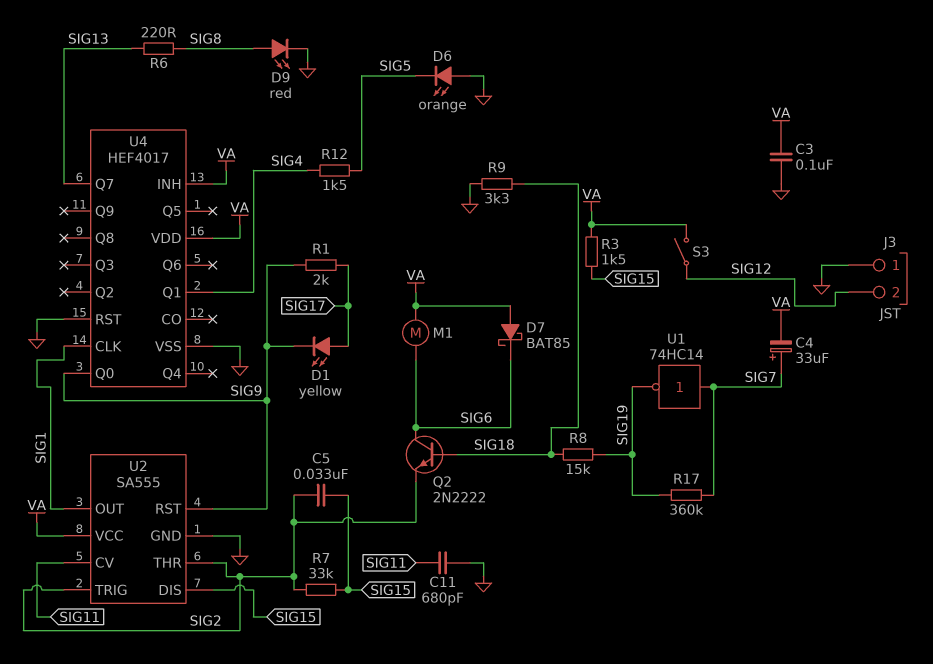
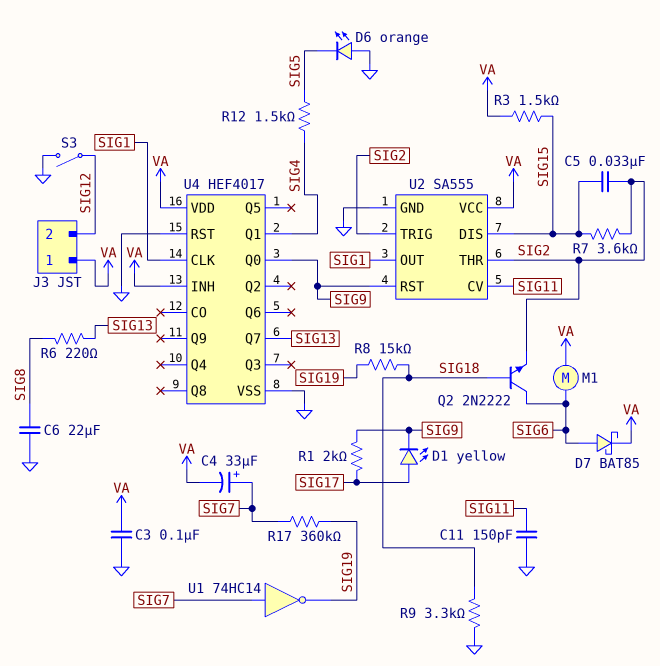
C6: none -> 22uF (GND, SIG8)
C11: 680pF (GND, SIG11) -> 150pF (GND, SIG11)
D7: schottky BAT85 (A VA, K SIG6) -> schottky BAT85 (A SIG6, K VA)
D9: LED red (A SIG8, K GND) -> none
J3 pin 1: GND -> VA
R7: 33k (SIG2, SIG15) -> 3.6k (SIG2, SIG15)
S3: switch (SIG12, VA) -> switch (GND, SIG12)

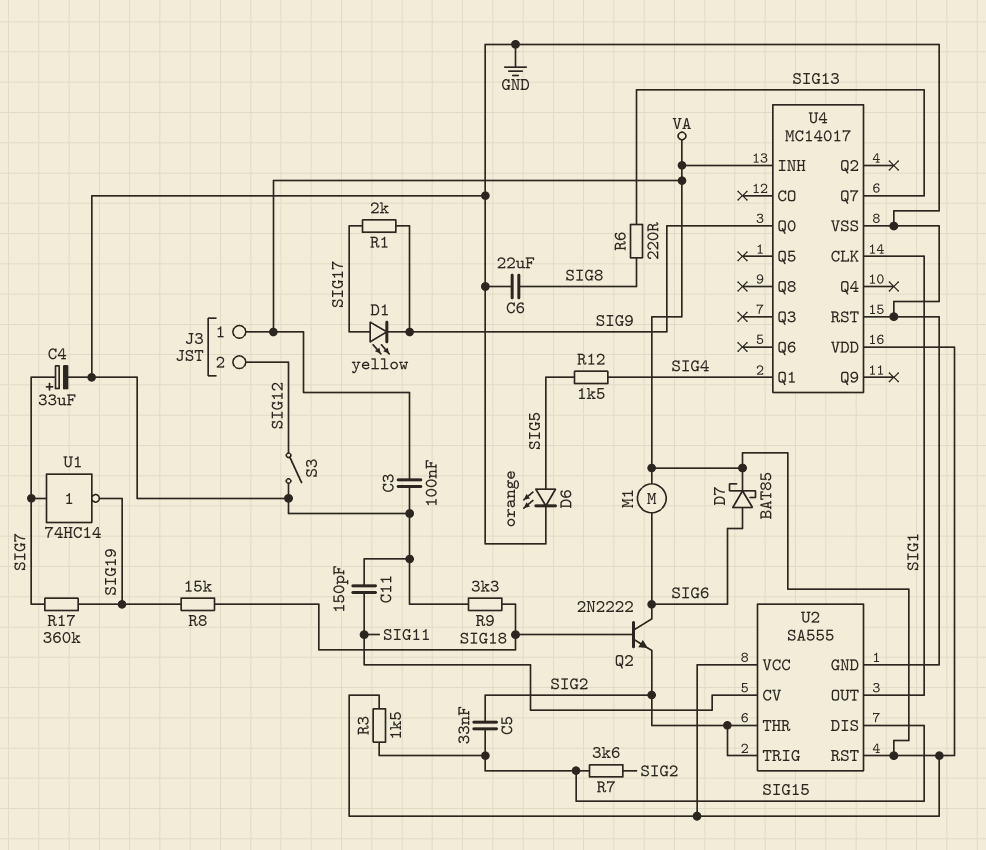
C4: 33uF (plus SIG7, minus VA) -> 33uF (plus SIG7, minus GND)
D6: LED orange (A GND, K SIG5) -> LED orange (A SIG5, K GND)
U2 pin RST: SIG9 -> VA
U4: HEF4017 -> MC14017

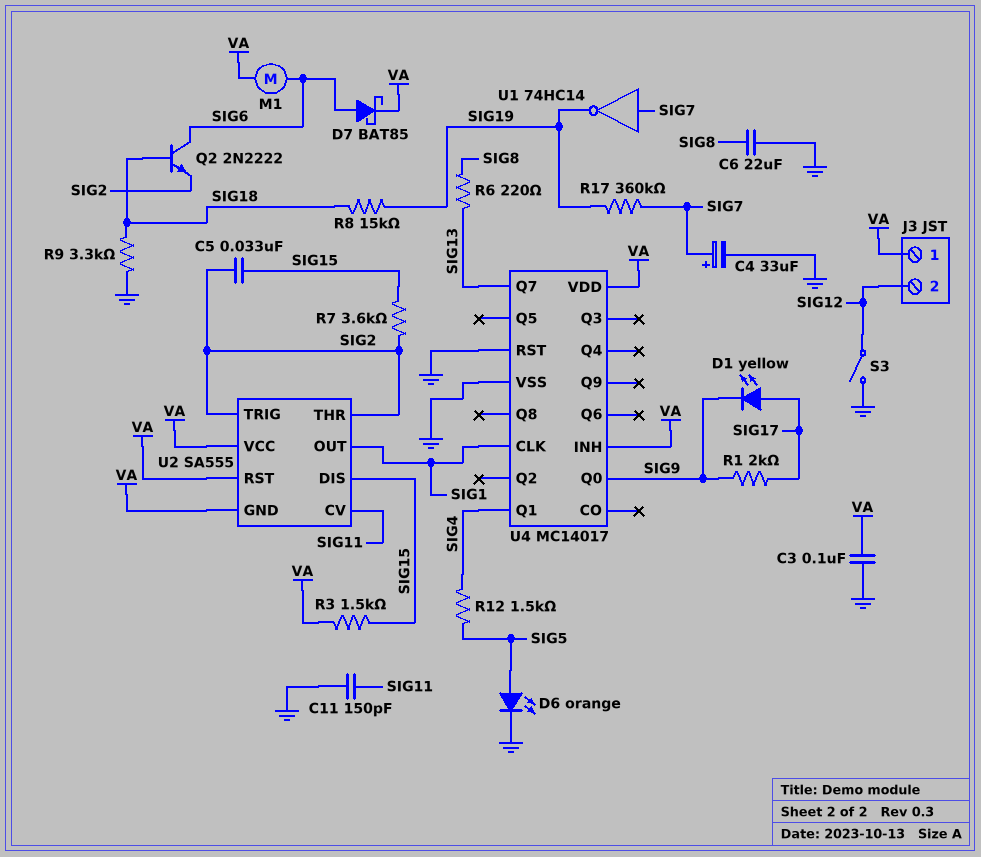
U2 pin GND: GND -> VA

